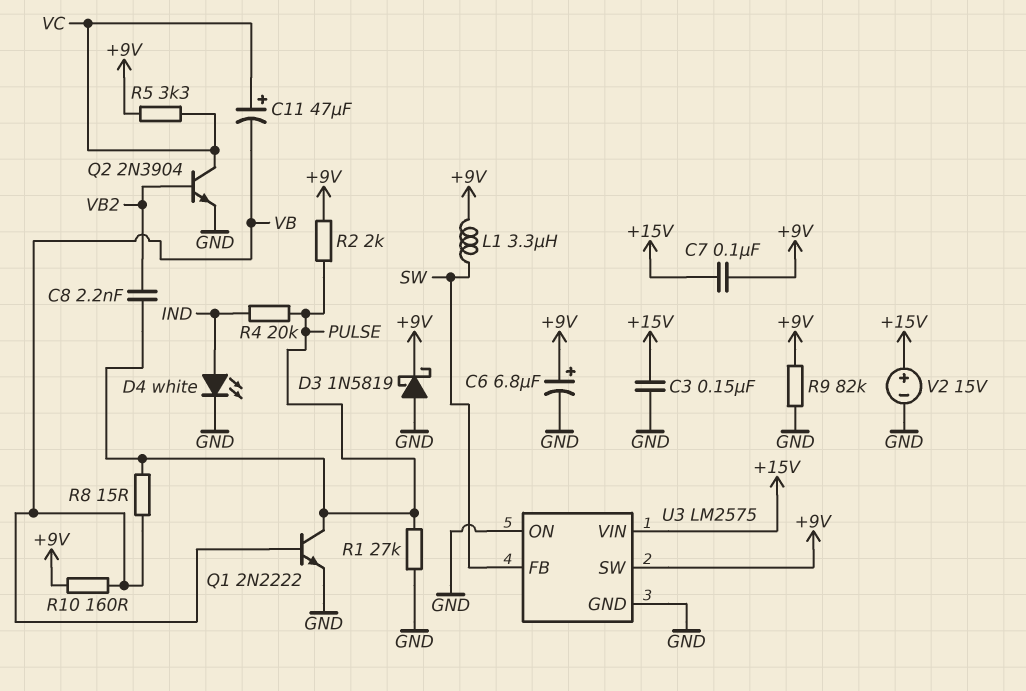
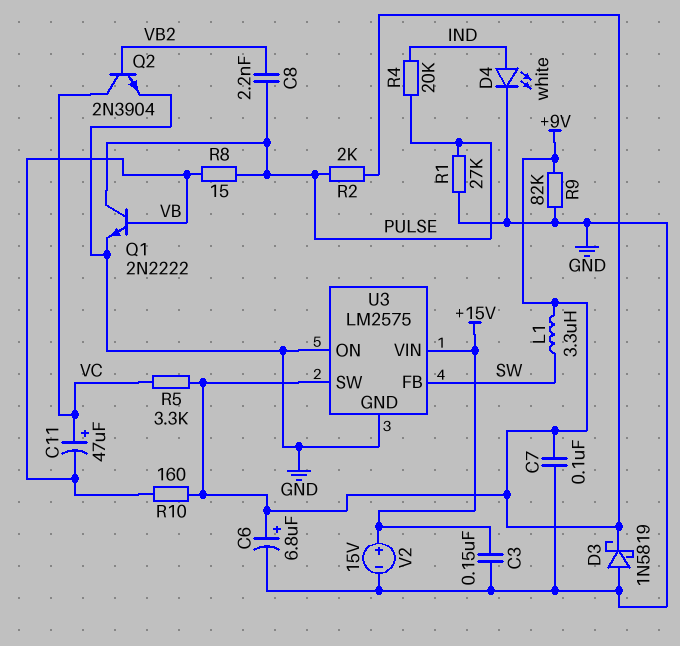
C7: 100nF (+9V, +15V) -> 100nF (+9V, GND)

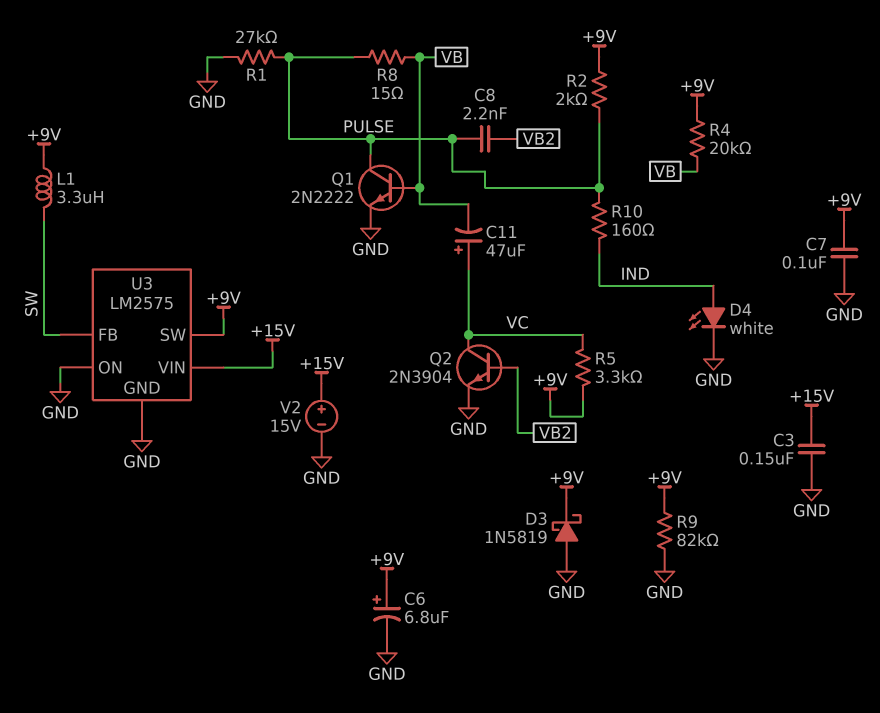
R4: 20k (IND, PULSE) -> 20k (+9V, VB)
R10: 160 (+9V, VB) -> 160 (IND, PULSE)

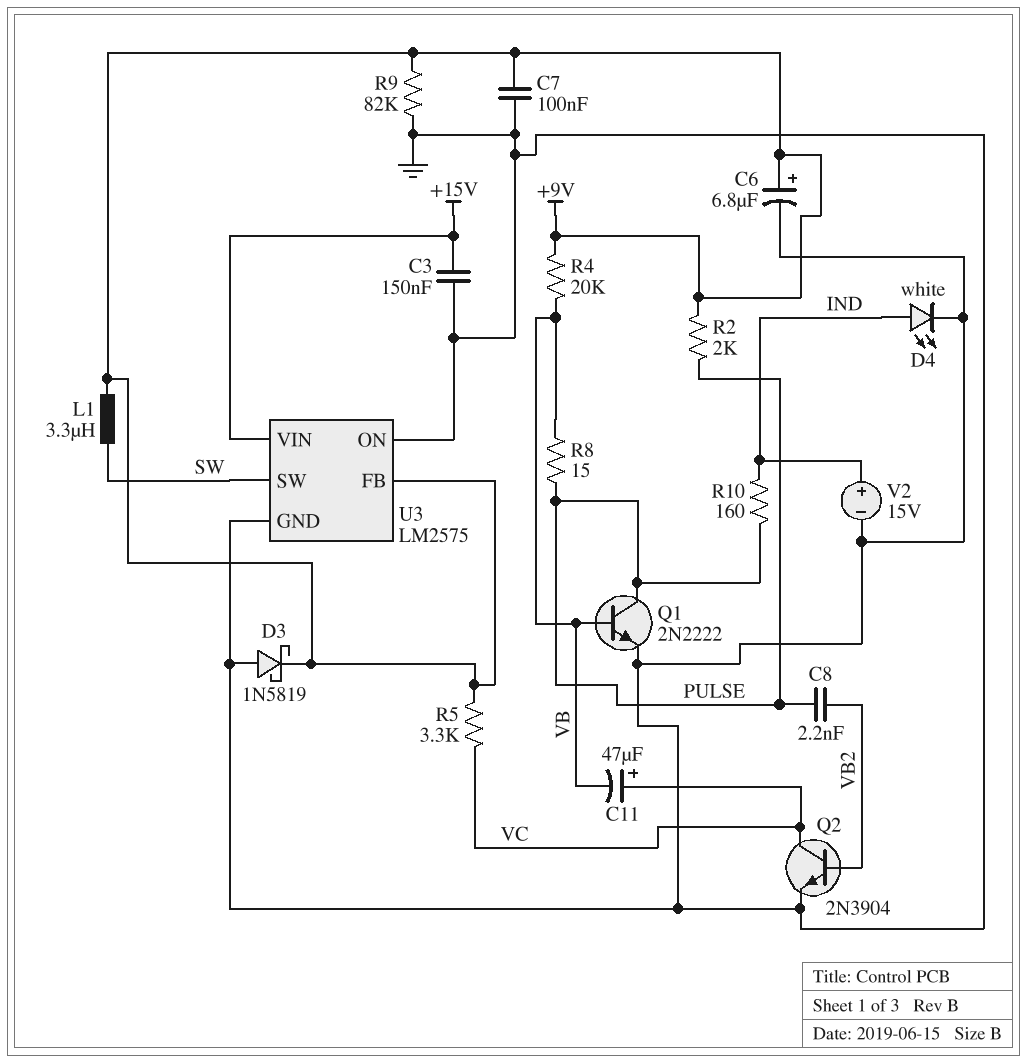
R1: 27k (GND, PULSE) -> none
U3 pin FB: SW -> +9V
U3 pin SW: +9V -> SW
V2: 15V (plus +15V, minus GND) -> 15V (plus IND, minus GND)

